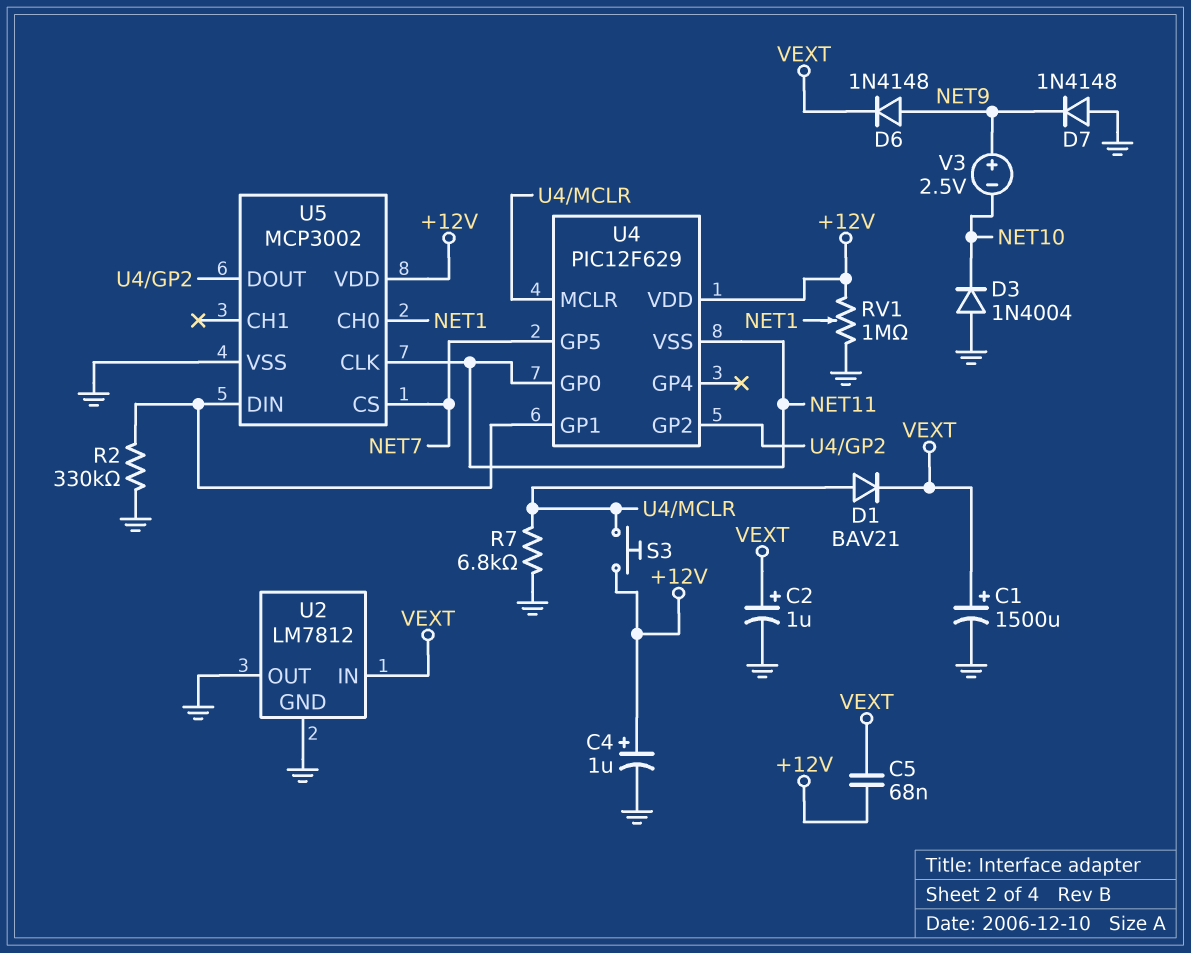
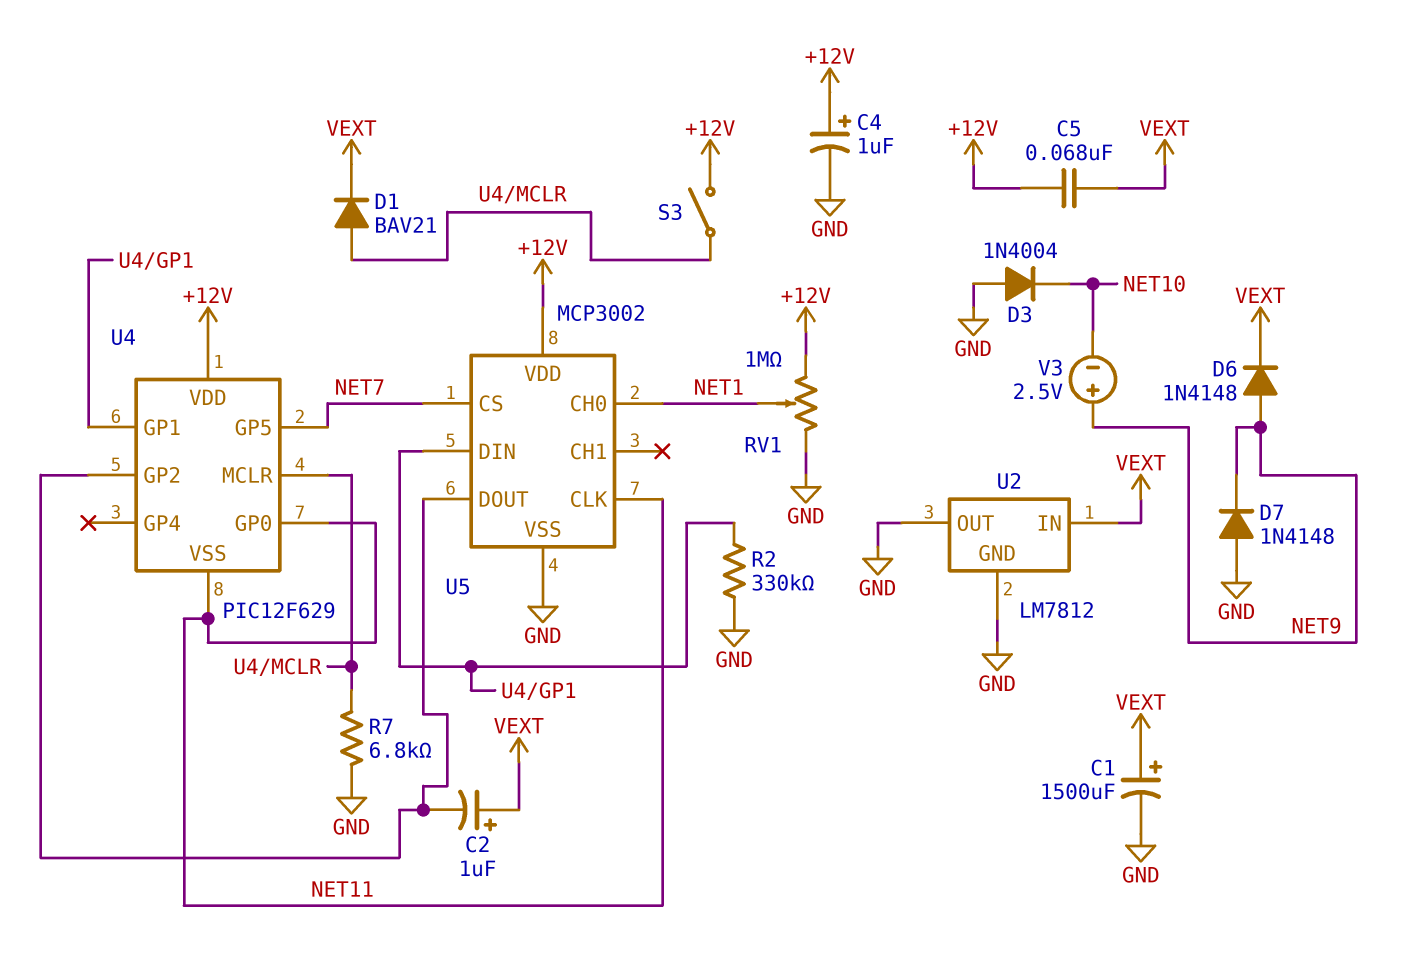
C2: 1uF (plus VEXT, minus GND) -> 1uF (plus VEXT, minus U4/GP2)
S3: button (+12V, U4/MCLR) -> switch (+12V, U4/MCLR)

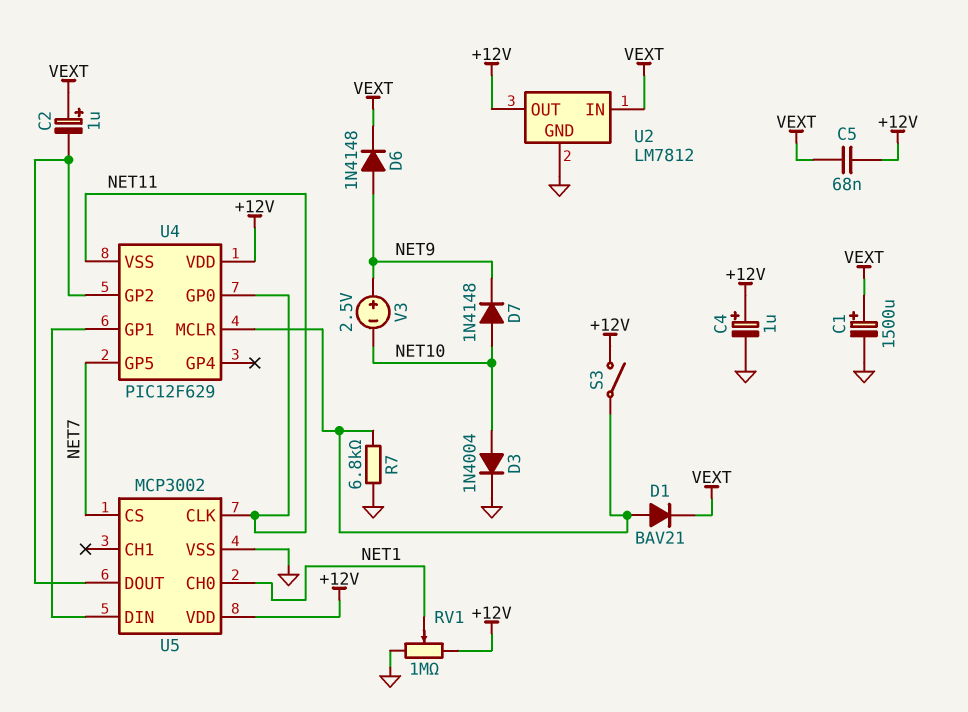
D3: diode 1N4004 (A GND, K NET10) -> diode 1N4004 (A NET10, K GND)
D7: diode 1N4148 (A GND, K NET9) -> diode 1N4148 (A NET10, K NET9)
R2: 330k (GND, U4/GP1) -> none
U2 pin OUT: GND -> +12V

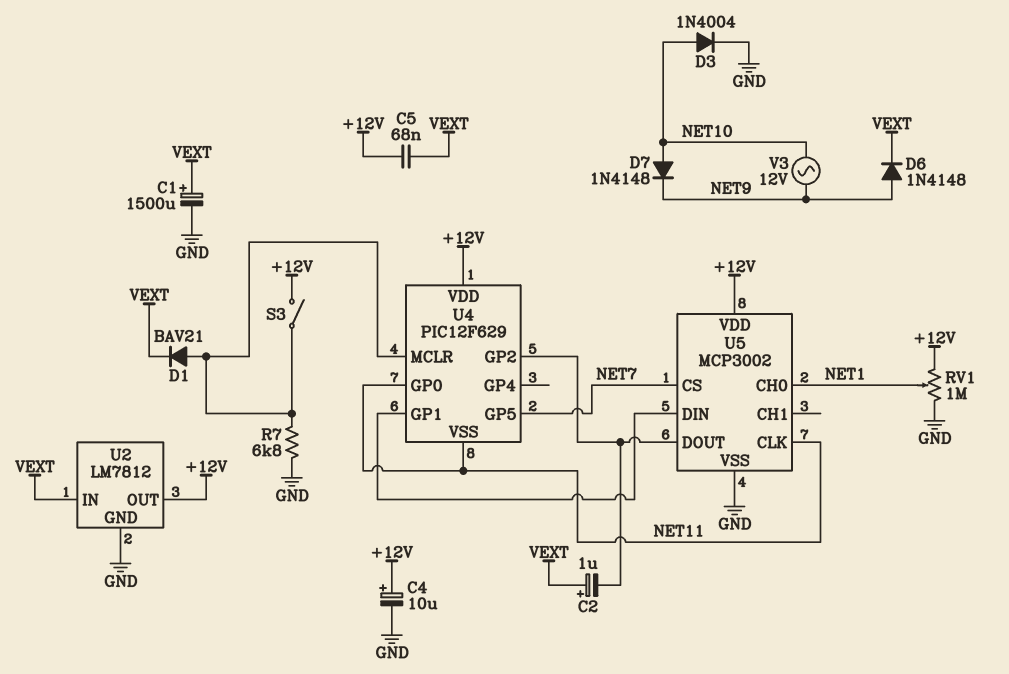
C4: 1uF (plus +12V, minus GND) -> 10uF (plus +12V, minus GND)
V3: 2.5V (plus NET9, minus NET10) -> AC 12V (NET9, NET10)

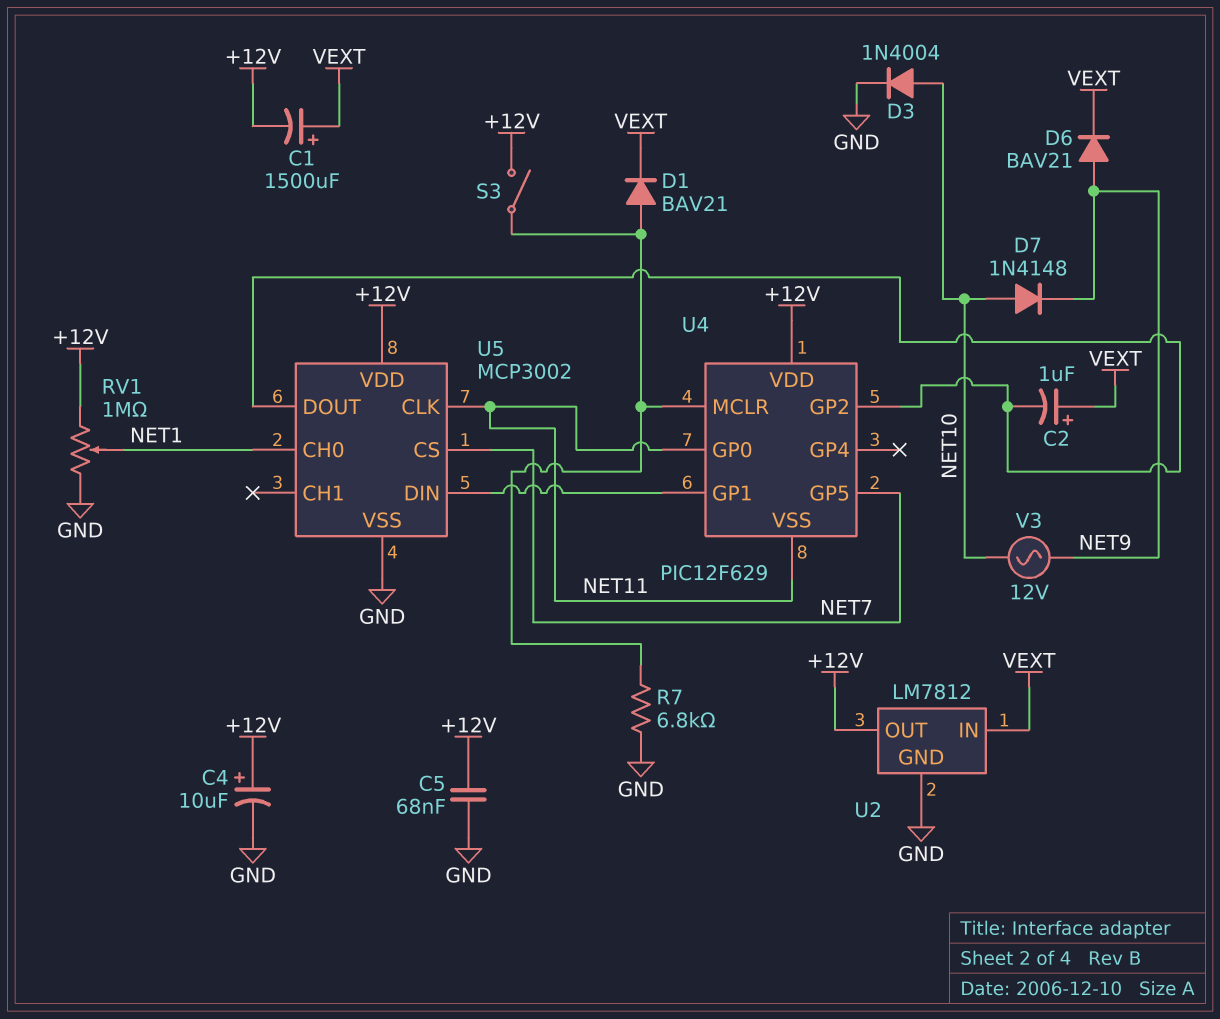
C1: 1500uF (plus VEXT, minus GND) -> 1500uF (plus VEXT, minus +12V)
C5: 68nF (+12V, VEXT) -> 68nF (+12V, GND)
D6: diode 1N4148 (A NET9, K VEXT) -> diode BAV21 (A NET9, K VEXT)

